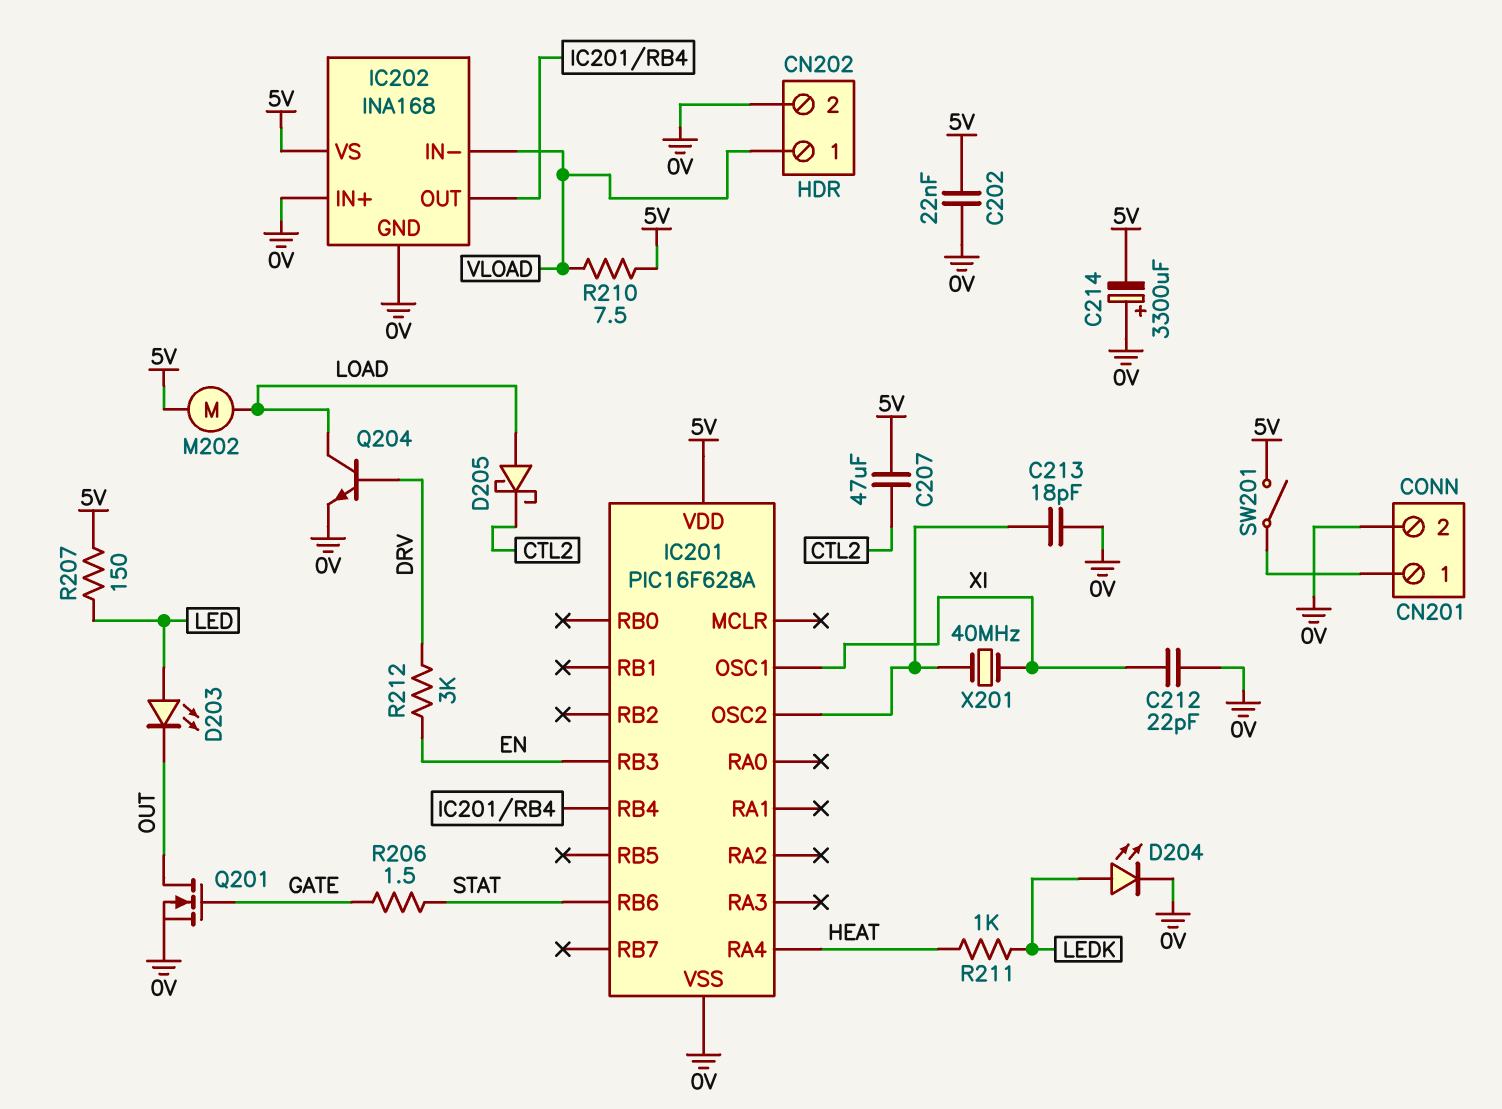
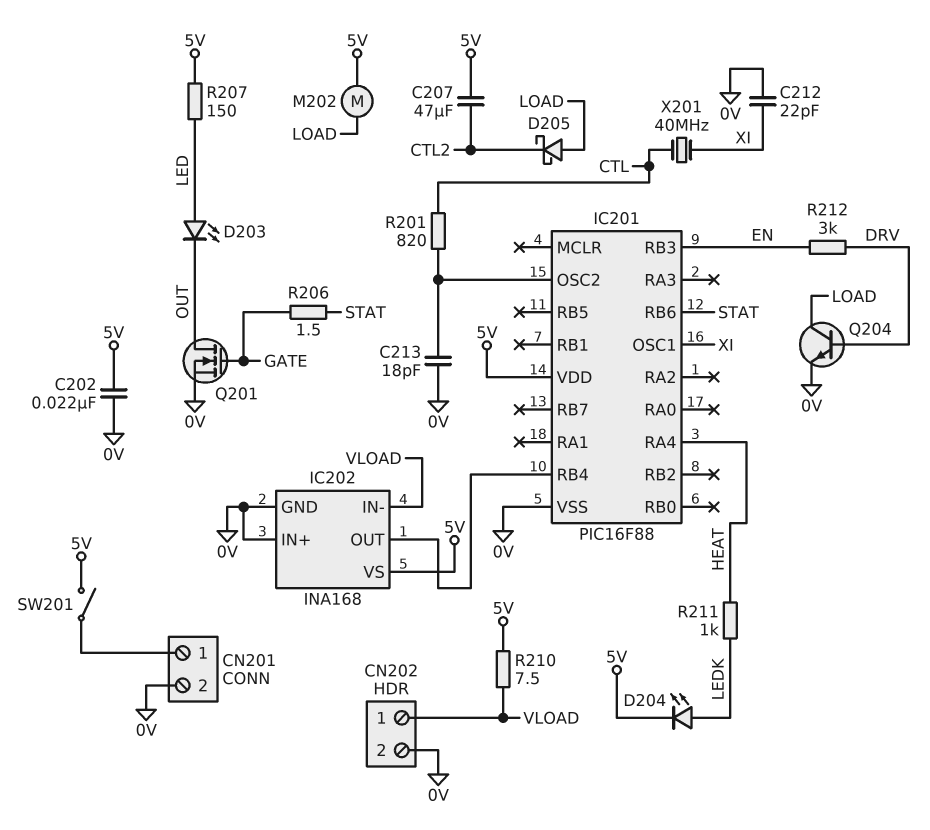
C214: 3300uF (plus 0V, minus 5V) -> none
D204: LED (A LEDK, K 0V) -> LED (A LEDK, K 5V)
IC201: PIC16F628A -> PIC16F88
R201: none -> 820 (CTL, IC201/OSC2)
X201: 40MHz (IC201/OSC2, XI) -> 40MHz (CTL, XI)

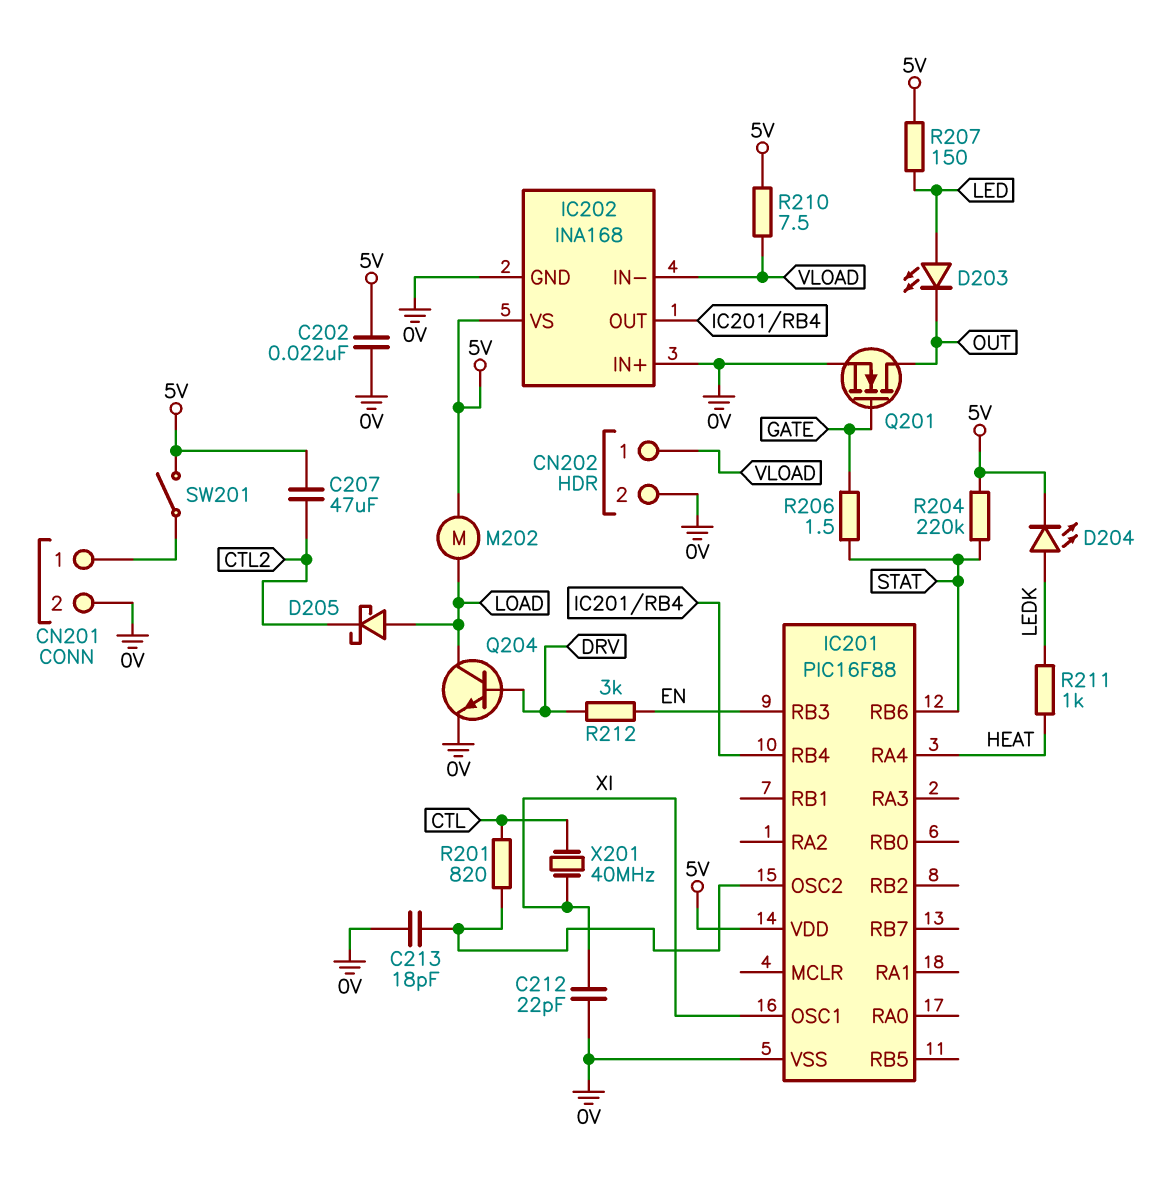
R204: none -> 220k (5V, STAT)

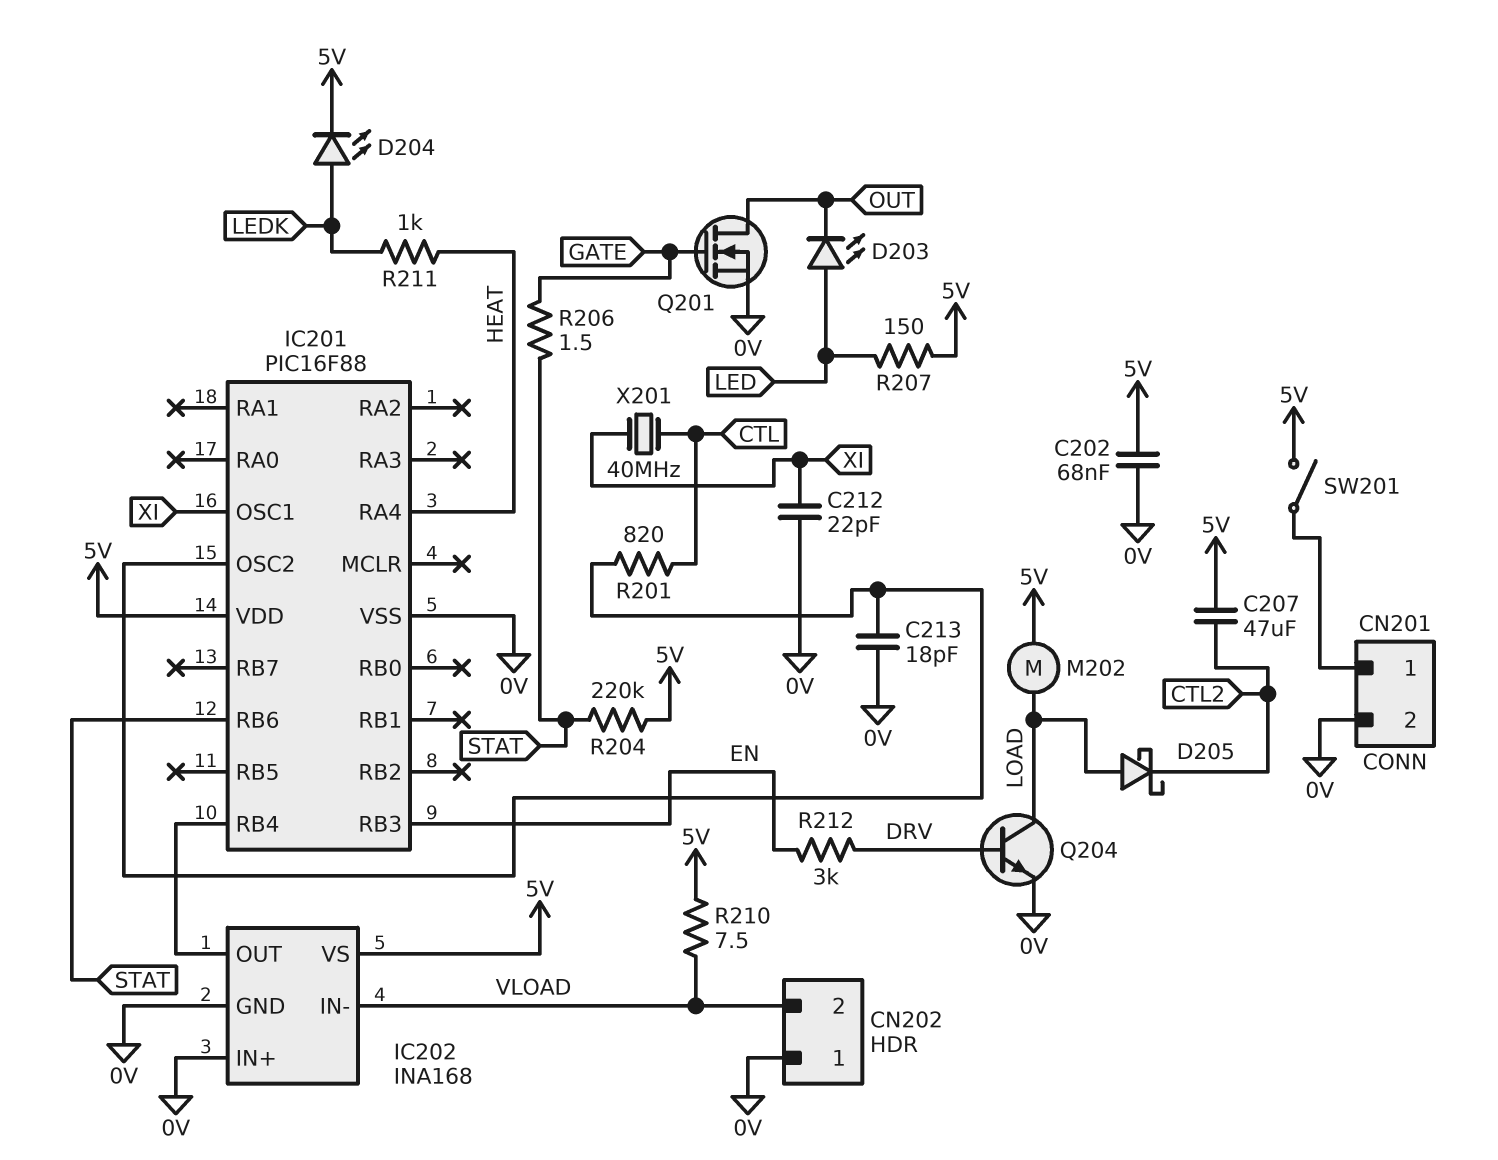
C202: 22nF (0V, 5V) -> 68nF (0V, 5V)
CN202 pin 1: VLOAD -> 0V
CN202 pin 2: 0V -> VLOAD

